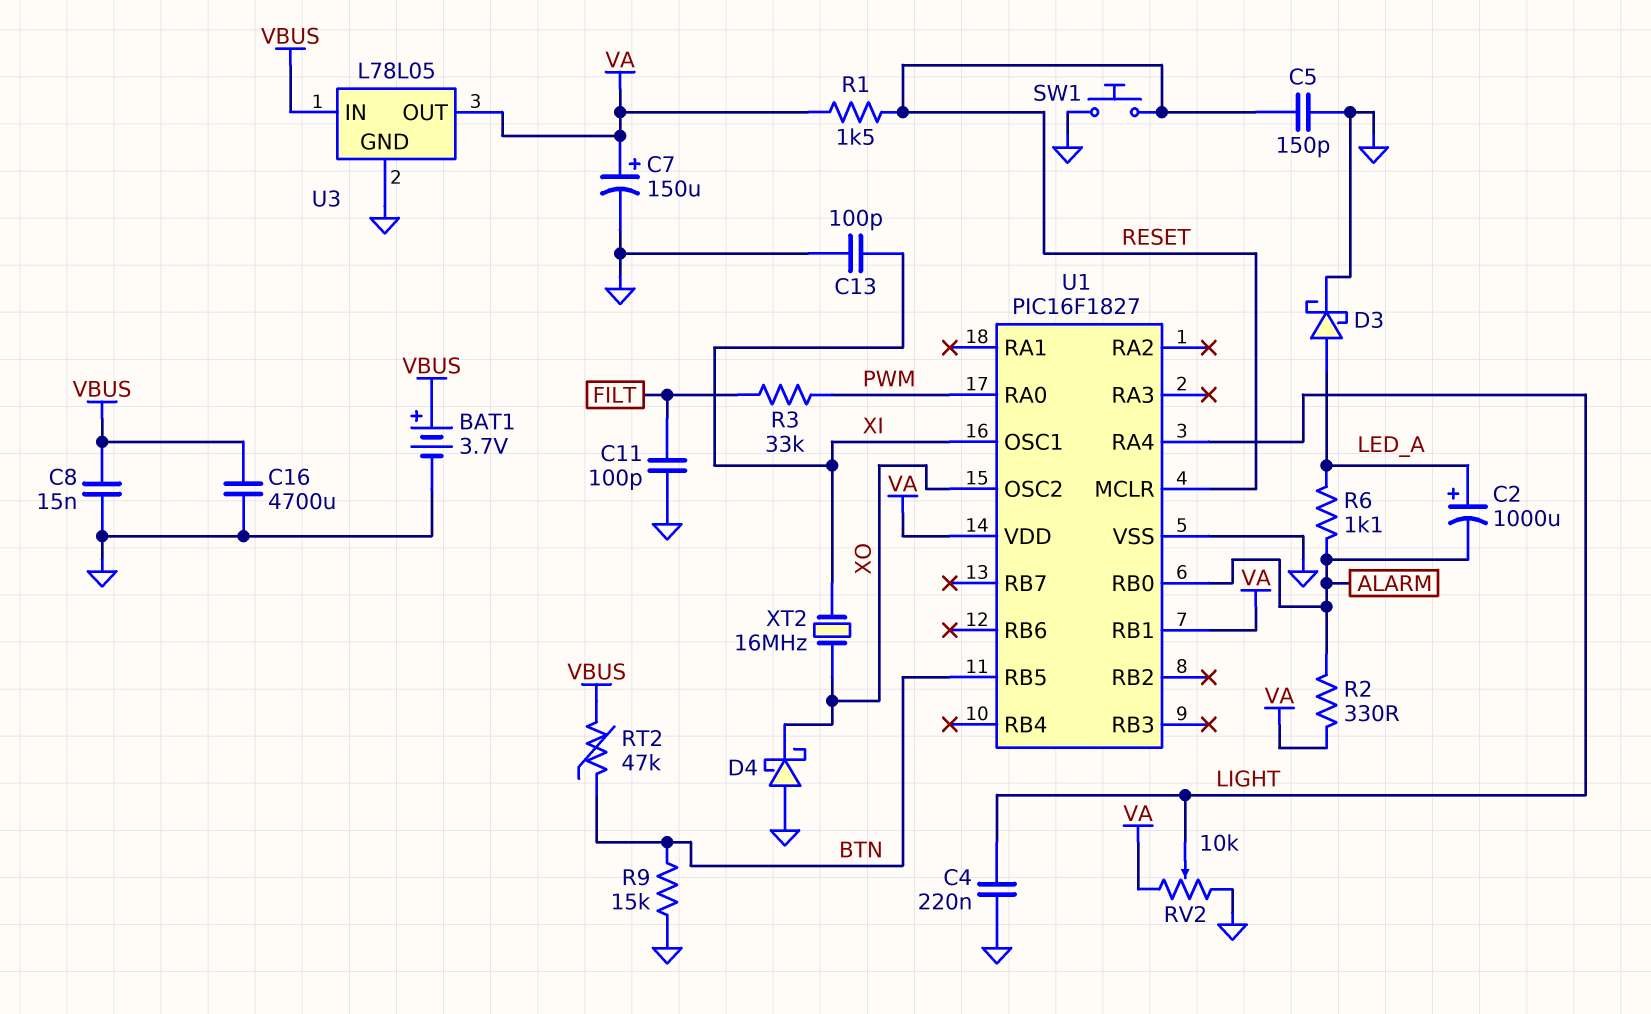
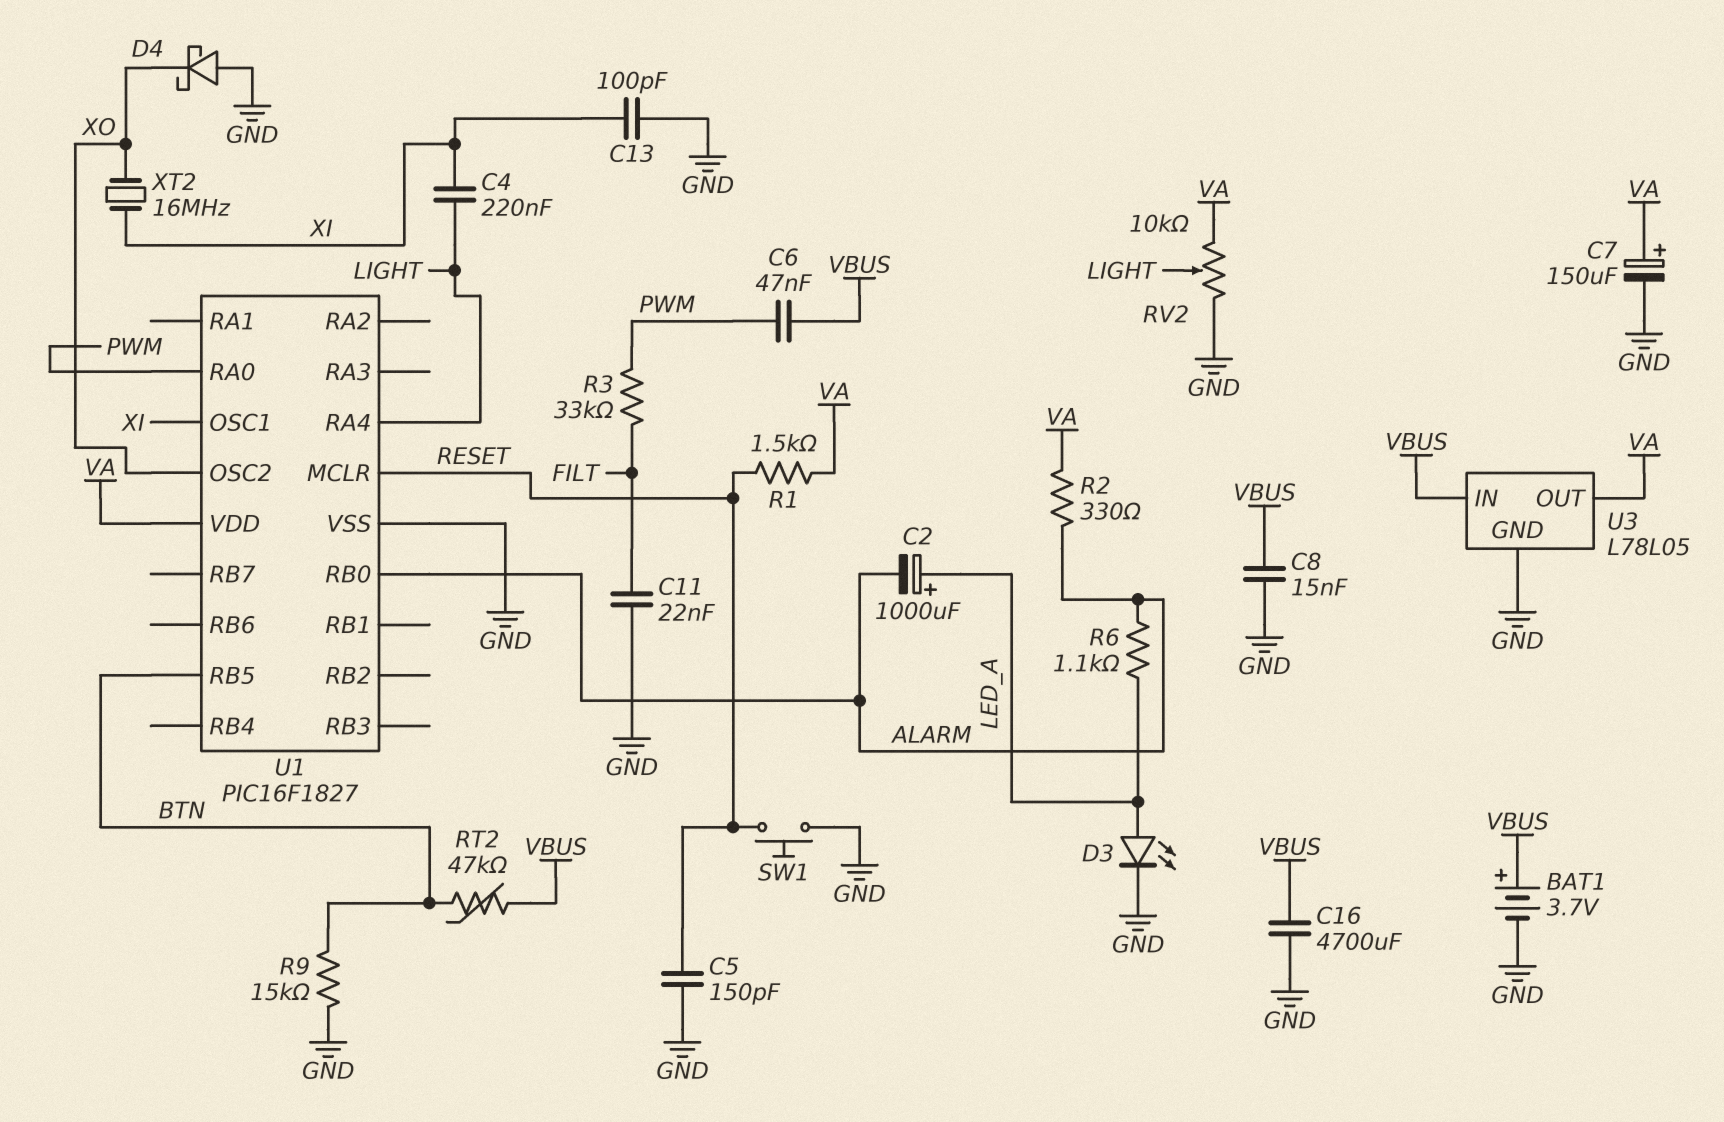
C4: 220nF (GND, LIGHT) -> 220nF (LIGHT, XI)
C6: none -> 47nF (PWM, VBUS)
C11: 100pF (FILT, GND) -> 22nF (FILT, GND)
D3: schottky (A LED_A, K GND) -> LED (A LED_A, K GND)
U1 pin RB1: VA -> none

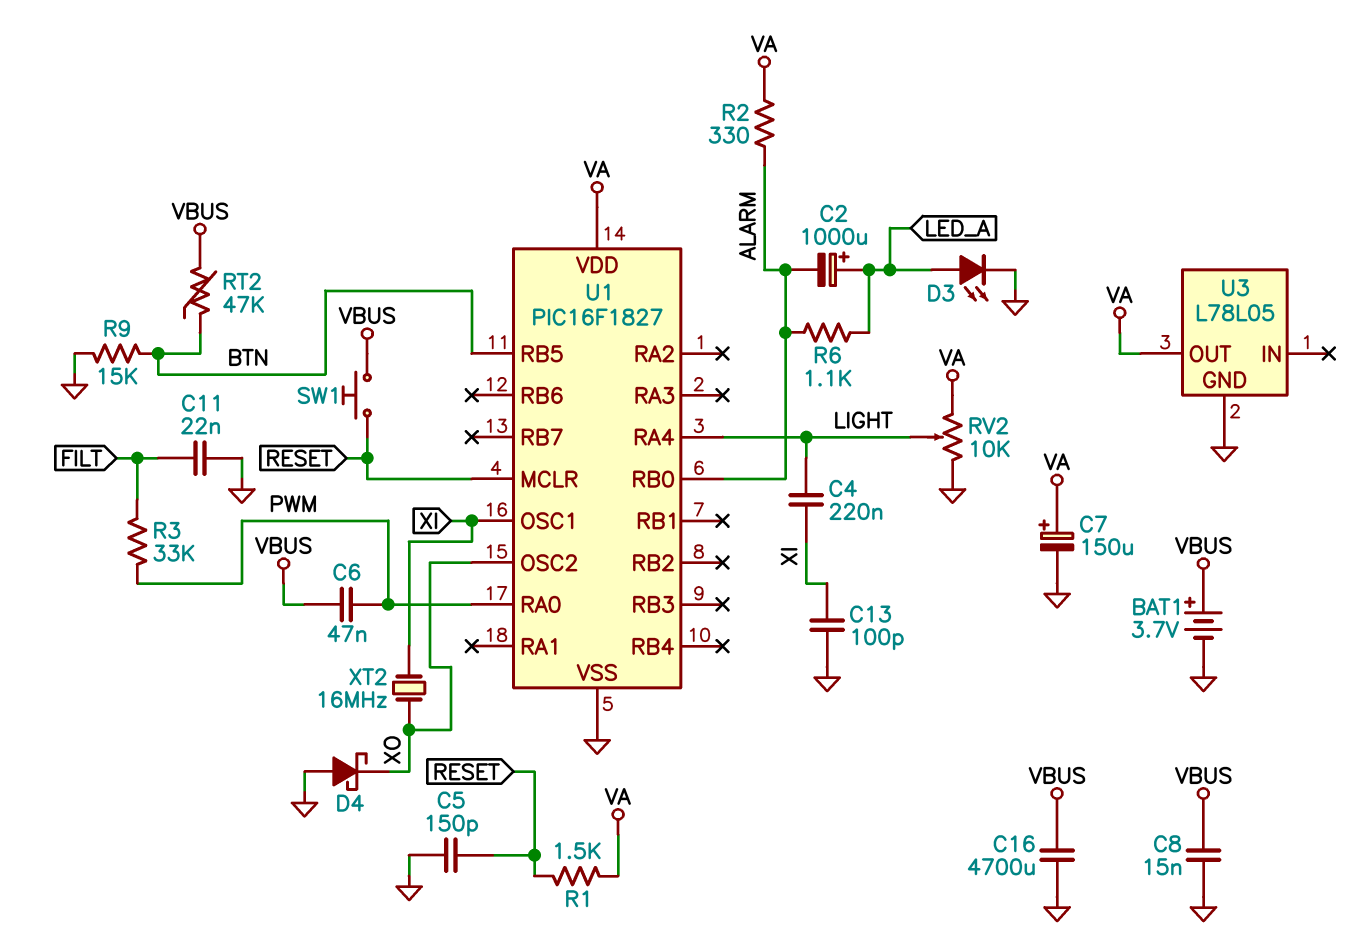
SW1: button (GND, RESET) -> button (RESET, VBUS)
U3 pin IN: VBUS -> none

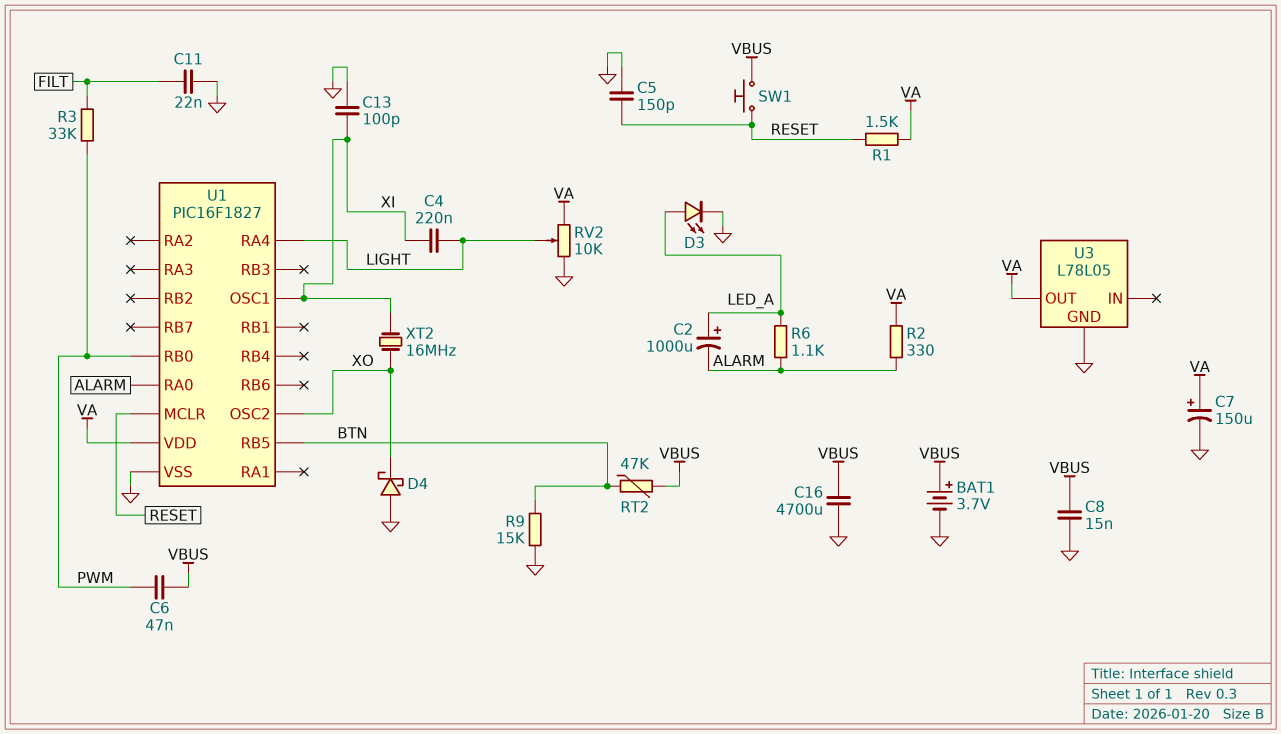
U1 pin RA0: PWM -> ALARM
U1 pin RB0: ALARM -> PWM

